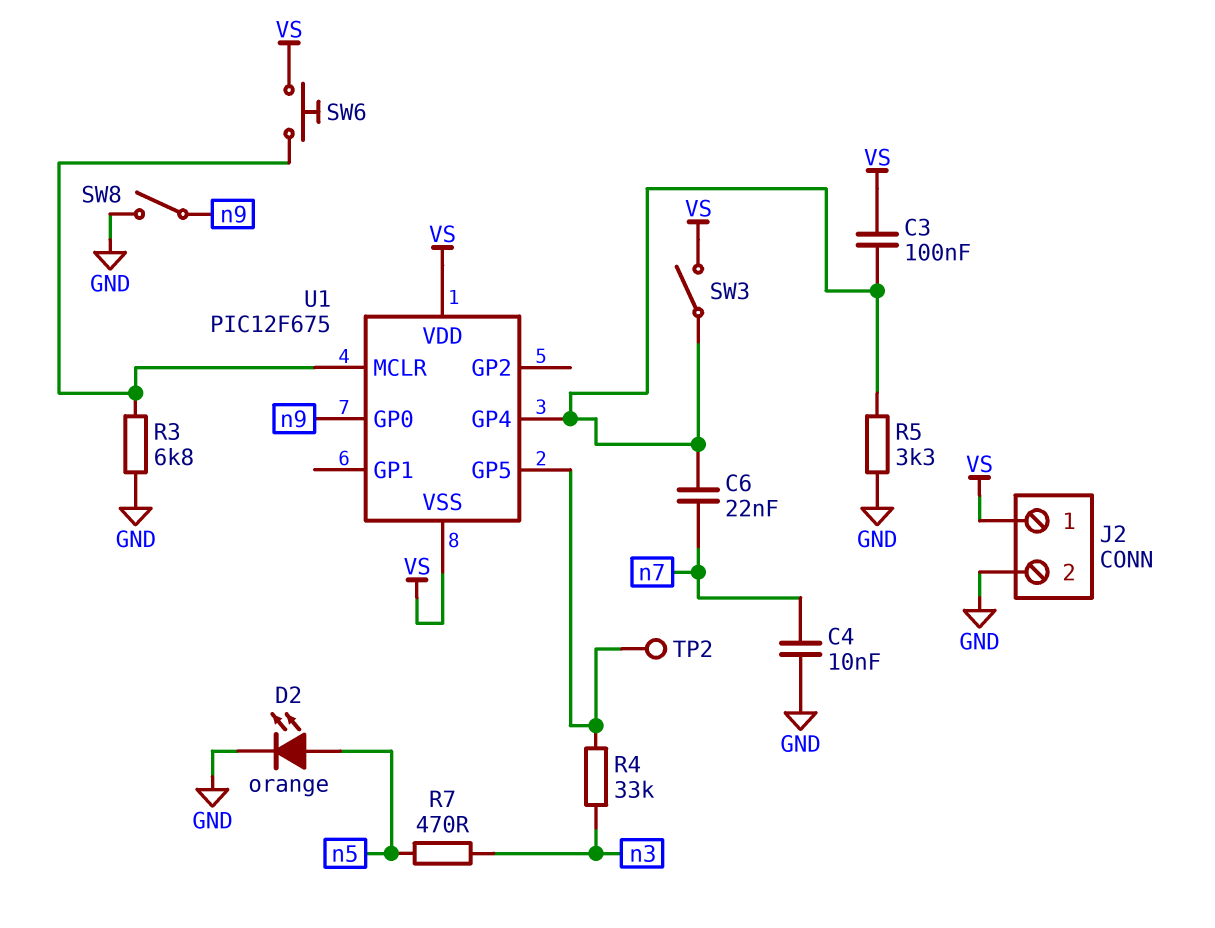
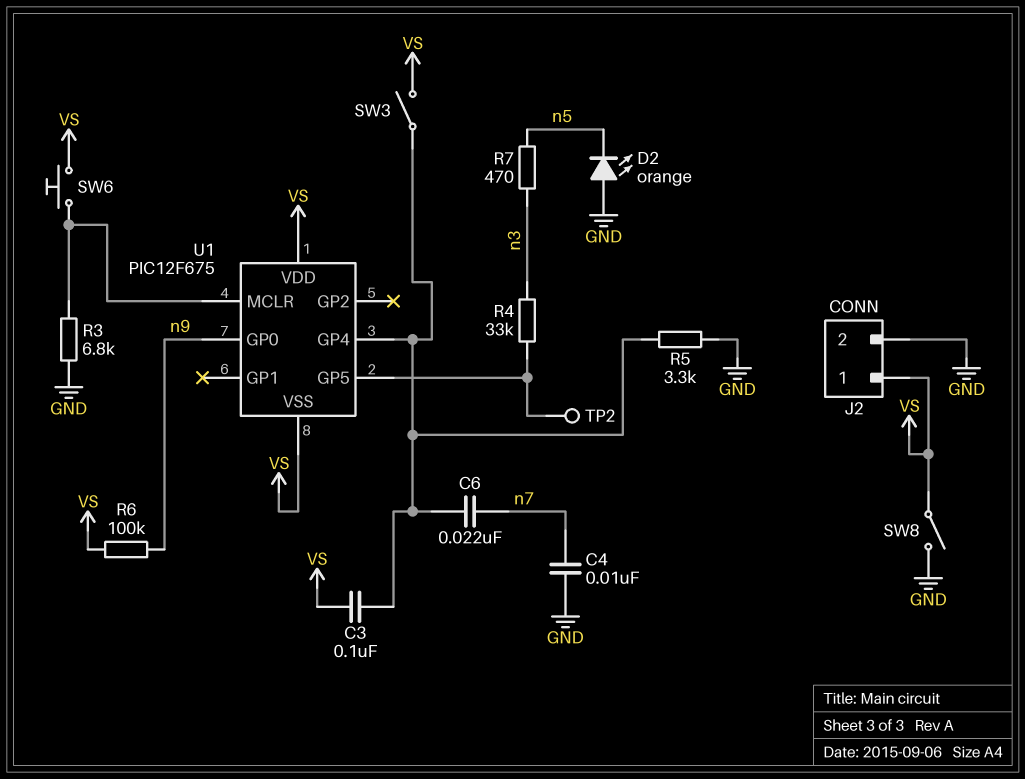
D2: LED orange (A n5, K GND) -> LED orange (A GND, K n5)
R6: none -> 100k (VS, n9)
SW8: switch (GND, n9) -> switch (GND, VS)

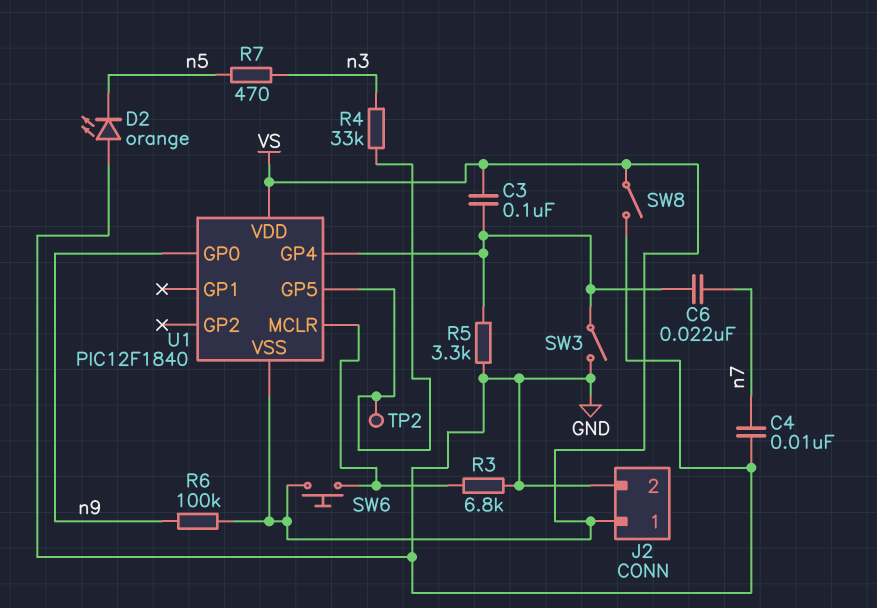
SW3: switch (U1/GP4, VS) -> switch (GND, U1/GP4)
U1: PIC12F675 -> PIC12F1840

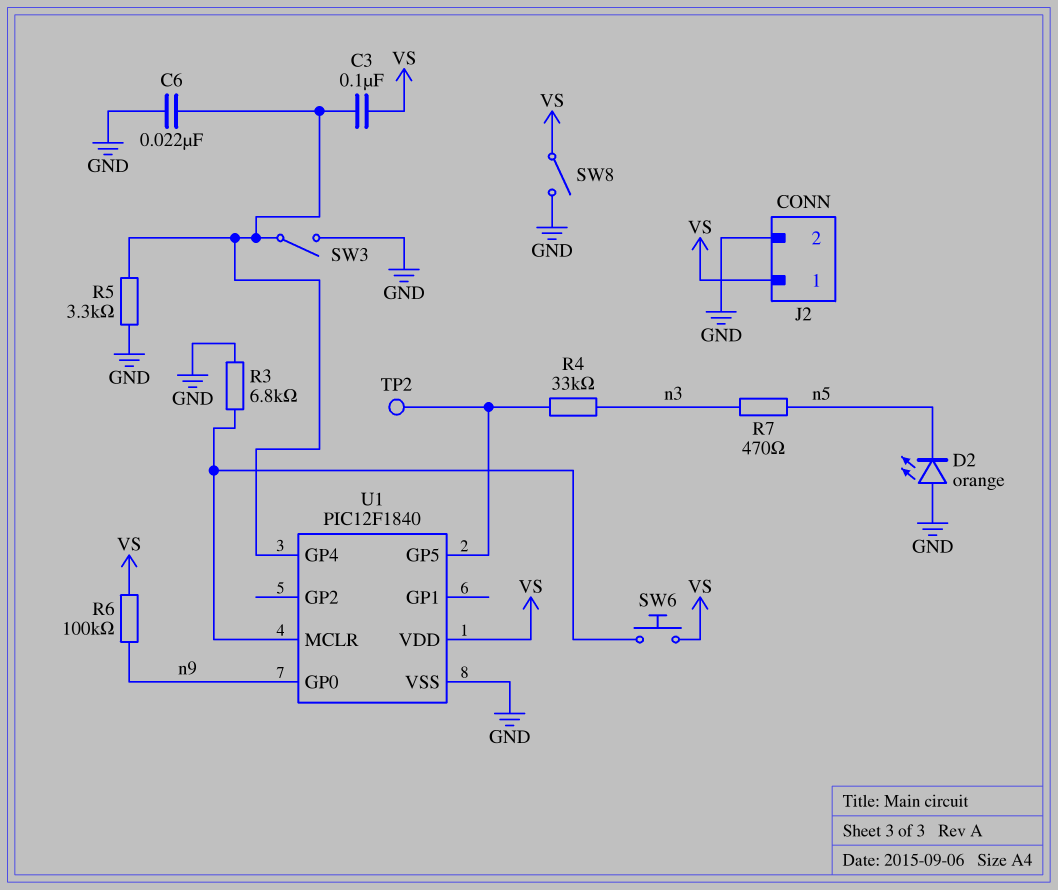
C4: 10nF (GND, n7) -> none
C6: 22nF (U1/GP4, n7) -> 22nF (GND, U1/GP4)
U1 pin VSS: VS -> GND

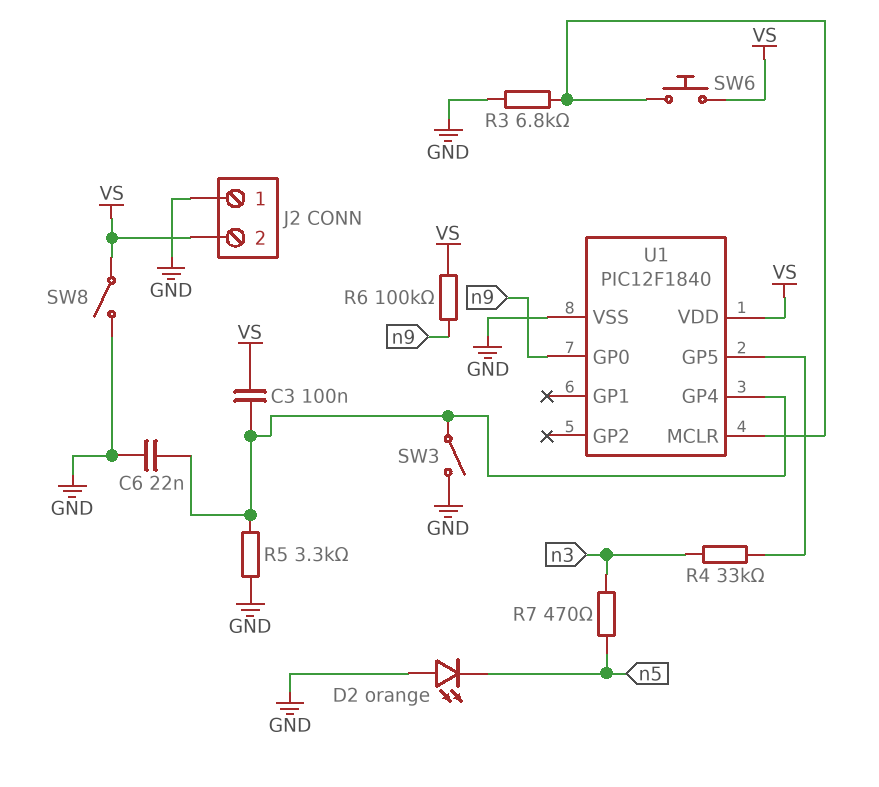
J2 pin 1: VS -> GND
J2 pin 2: GND -> VS
TP2: test point (U1/GP5) -> none

